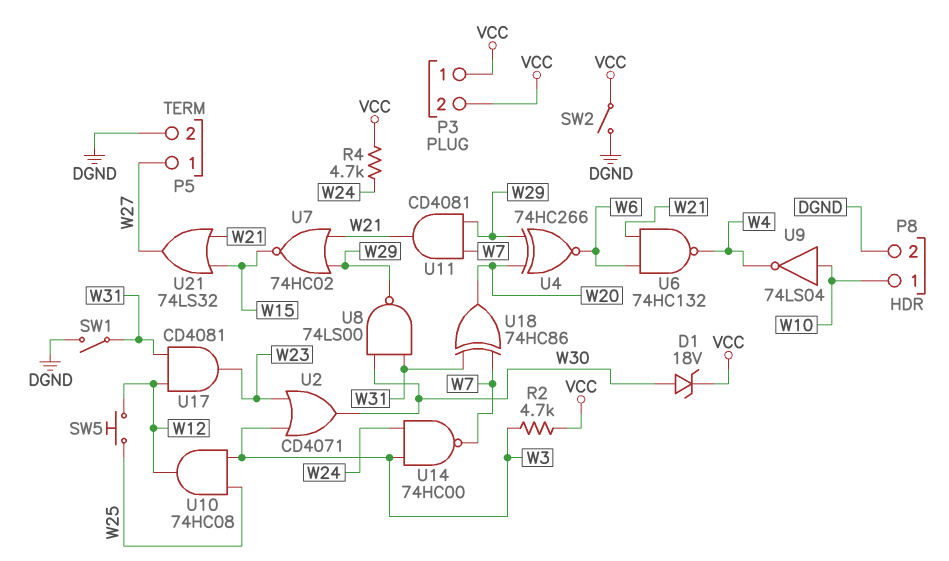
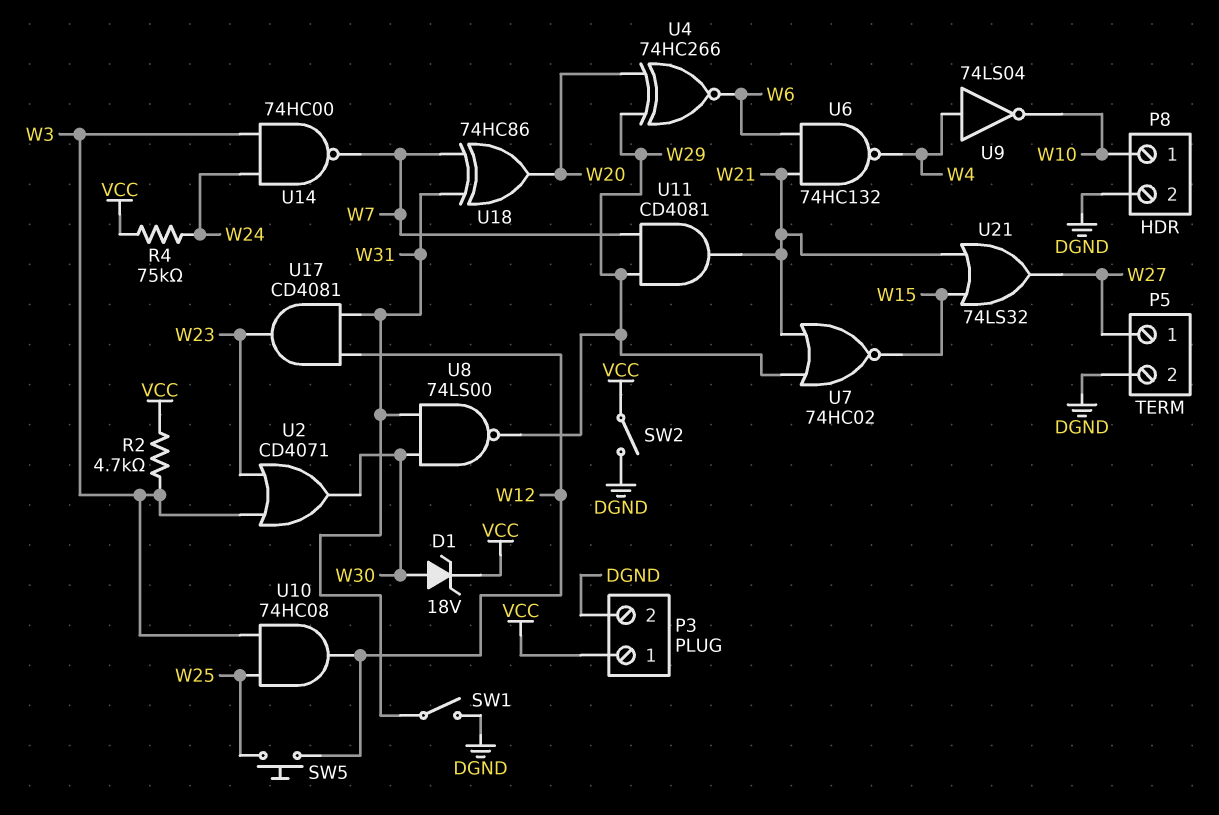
P3 pin 2: VCC -> DGND
R4: 4.7k (VCC, W24) -> 75k (VCC, W24)
U9: NOT 74LS04 (in W10, out W4) -> NOT 74LS04 (in W4, out W10)

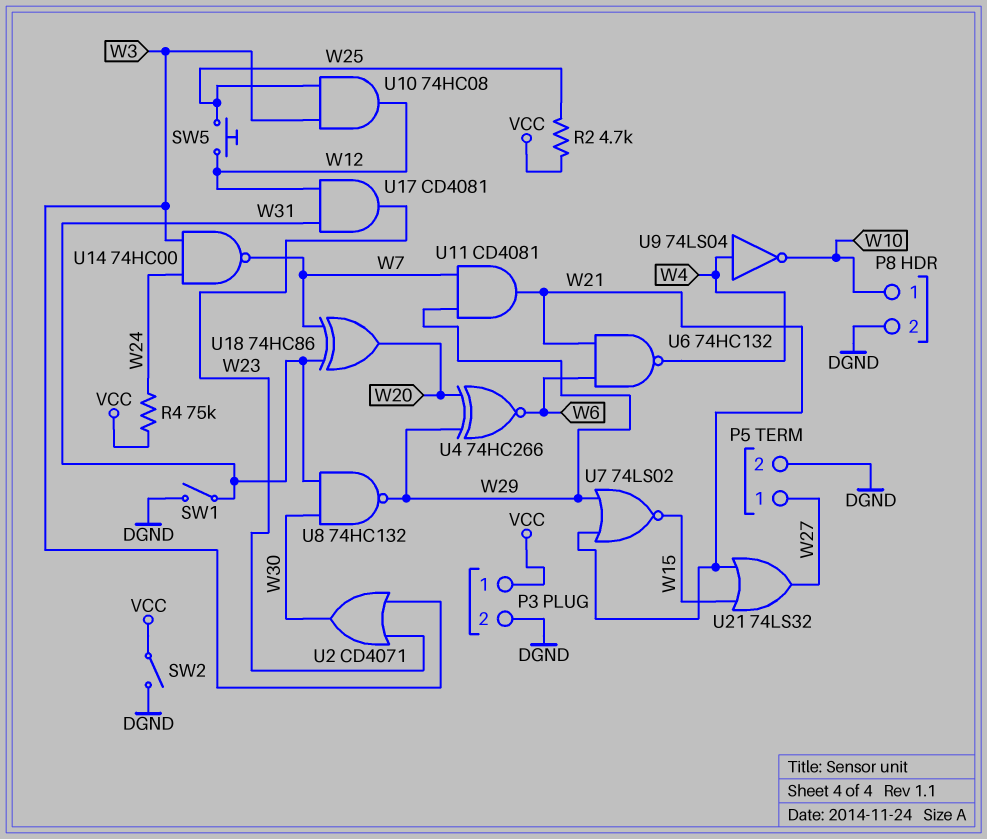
D1: zener 18V (A W30, K VCC) -> none
R2: 4.7k (VCC, W3) -> 4.7k (VCC, W25)
U7: NOR 74HC02 (in W21, in W29, out W15) -> NOR 74LS02 (in W21, in W29, out W15)
U8: NAND 74LS00 (in W30, in W31, out W29) -> NAND 74HC132 (in W30, in W31, out W29)

